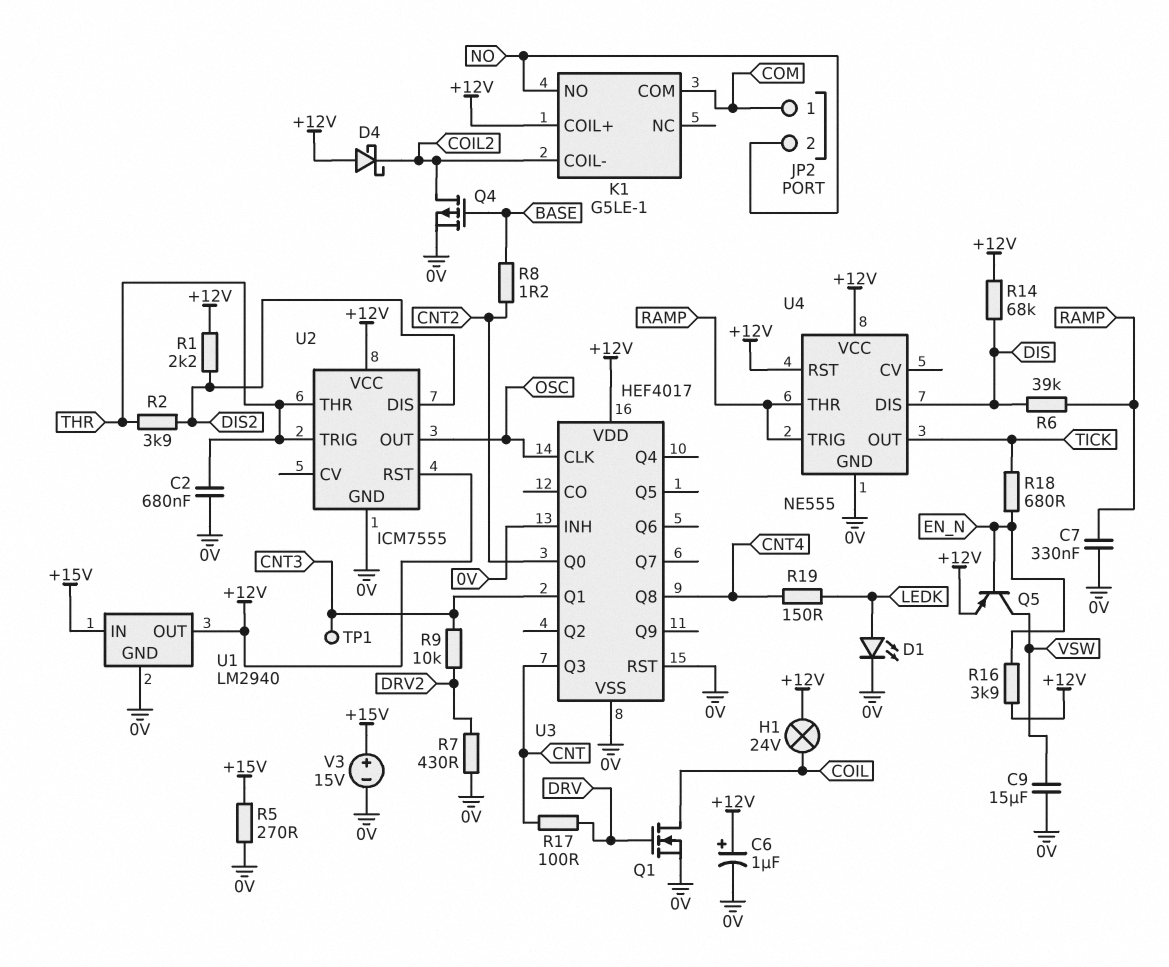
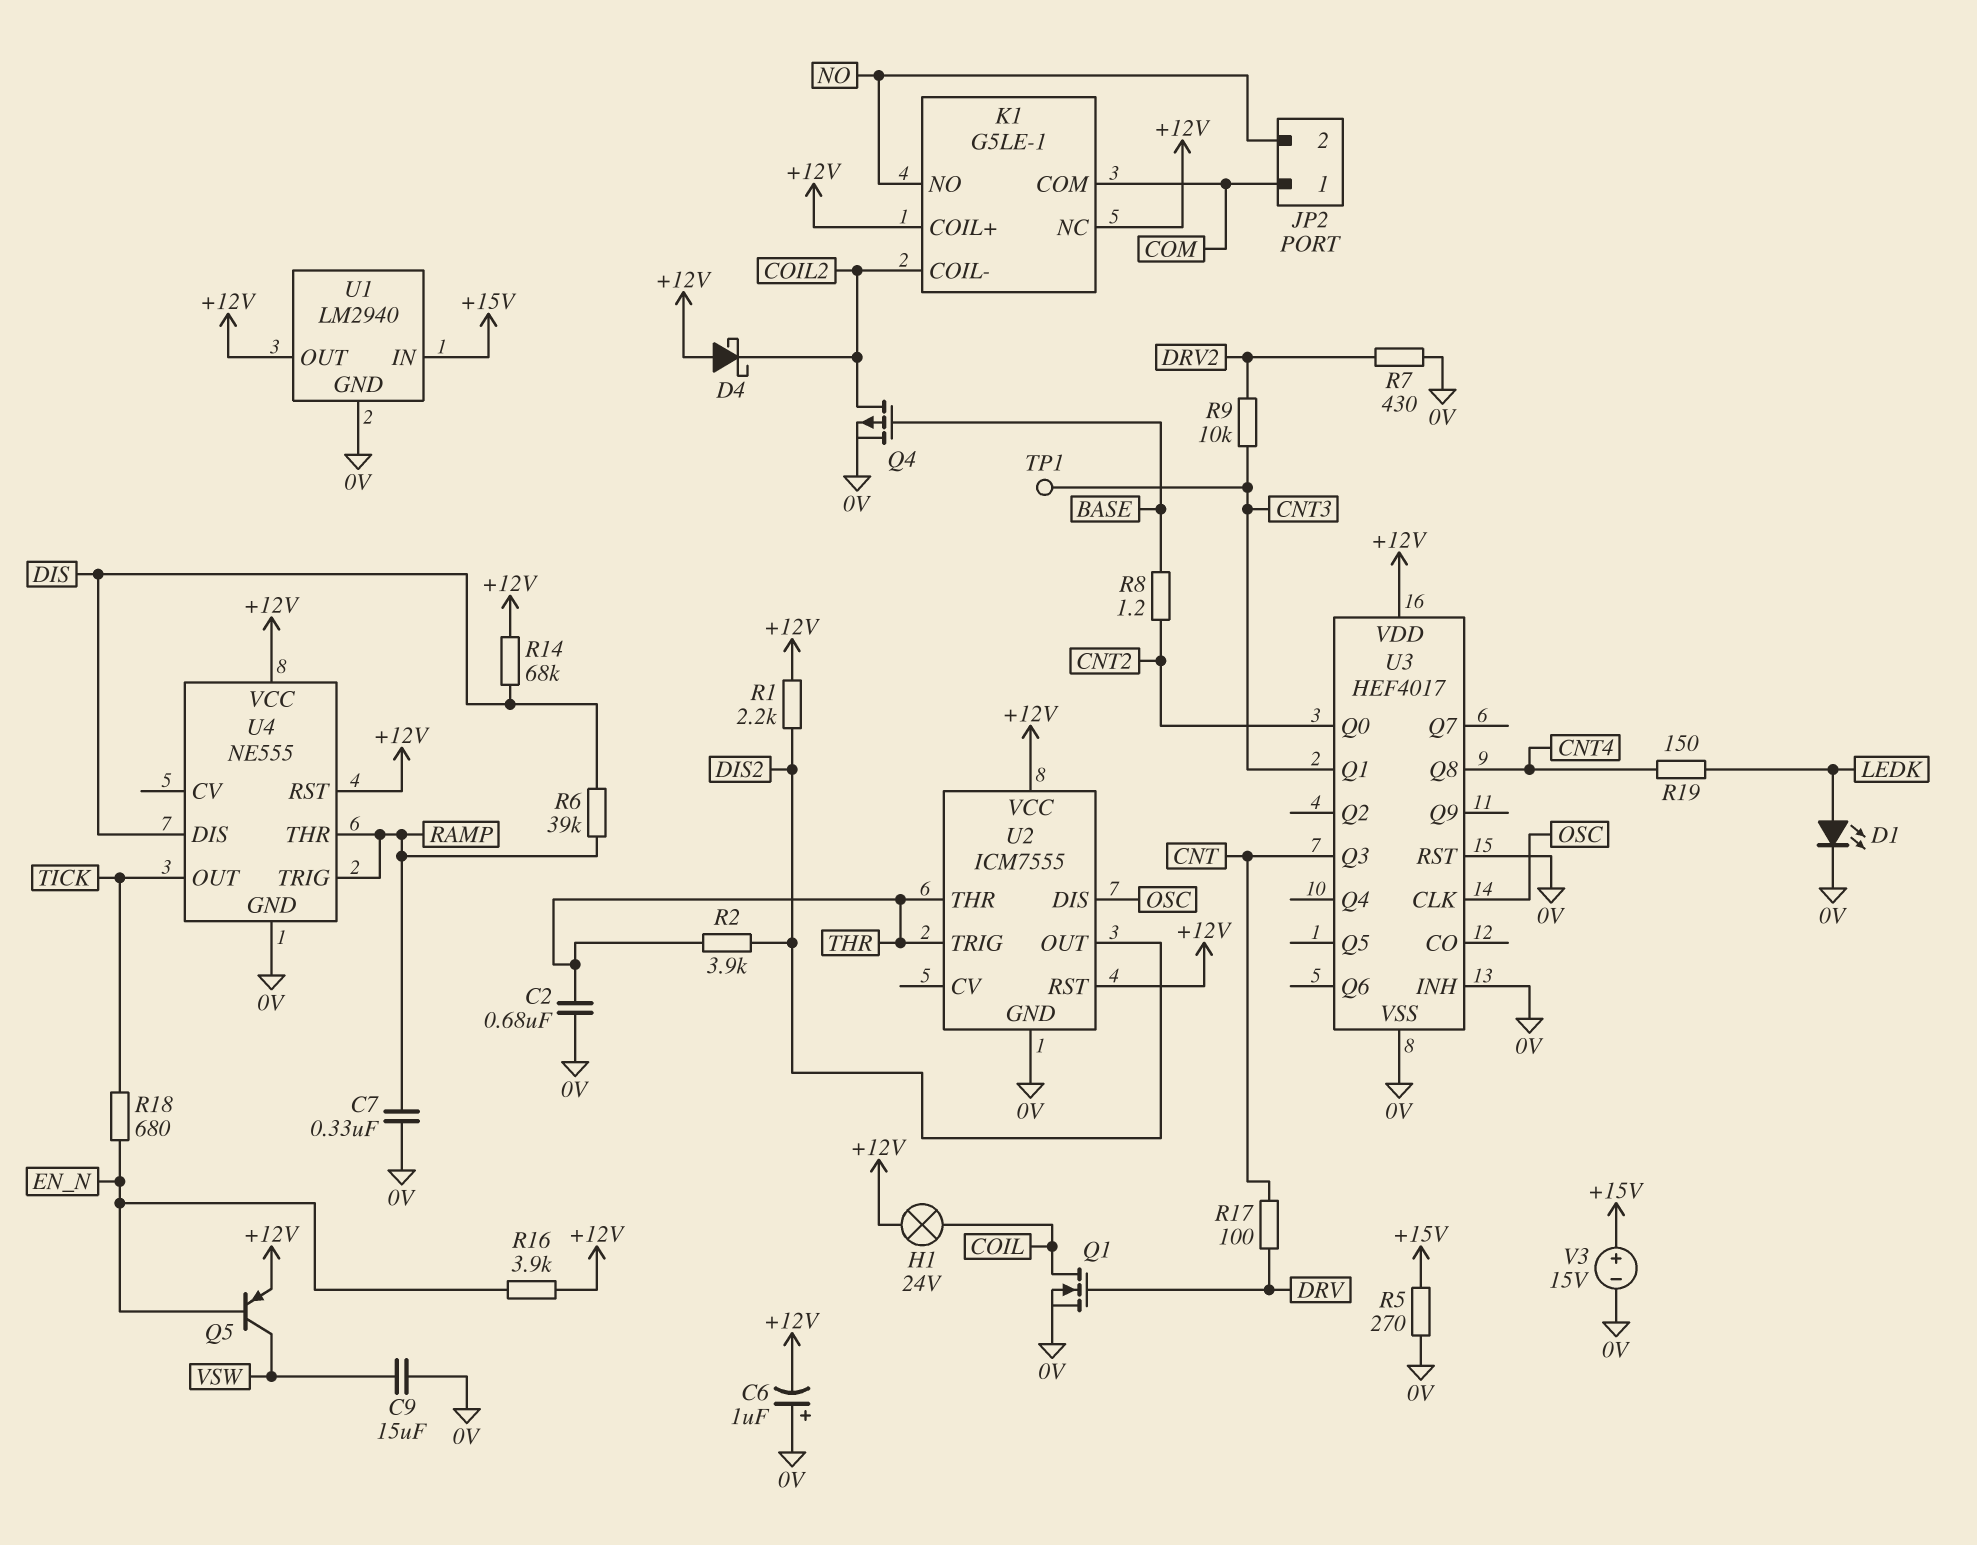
C6: 1uF (plus +12V, minus 0V) -> 1uF (plus 0V, minus +12V)
K1 pin NC: none -> +12V
U2 pin DIS: DIS2 -> OSC
U2 pin OUT: OSC -> DIS2

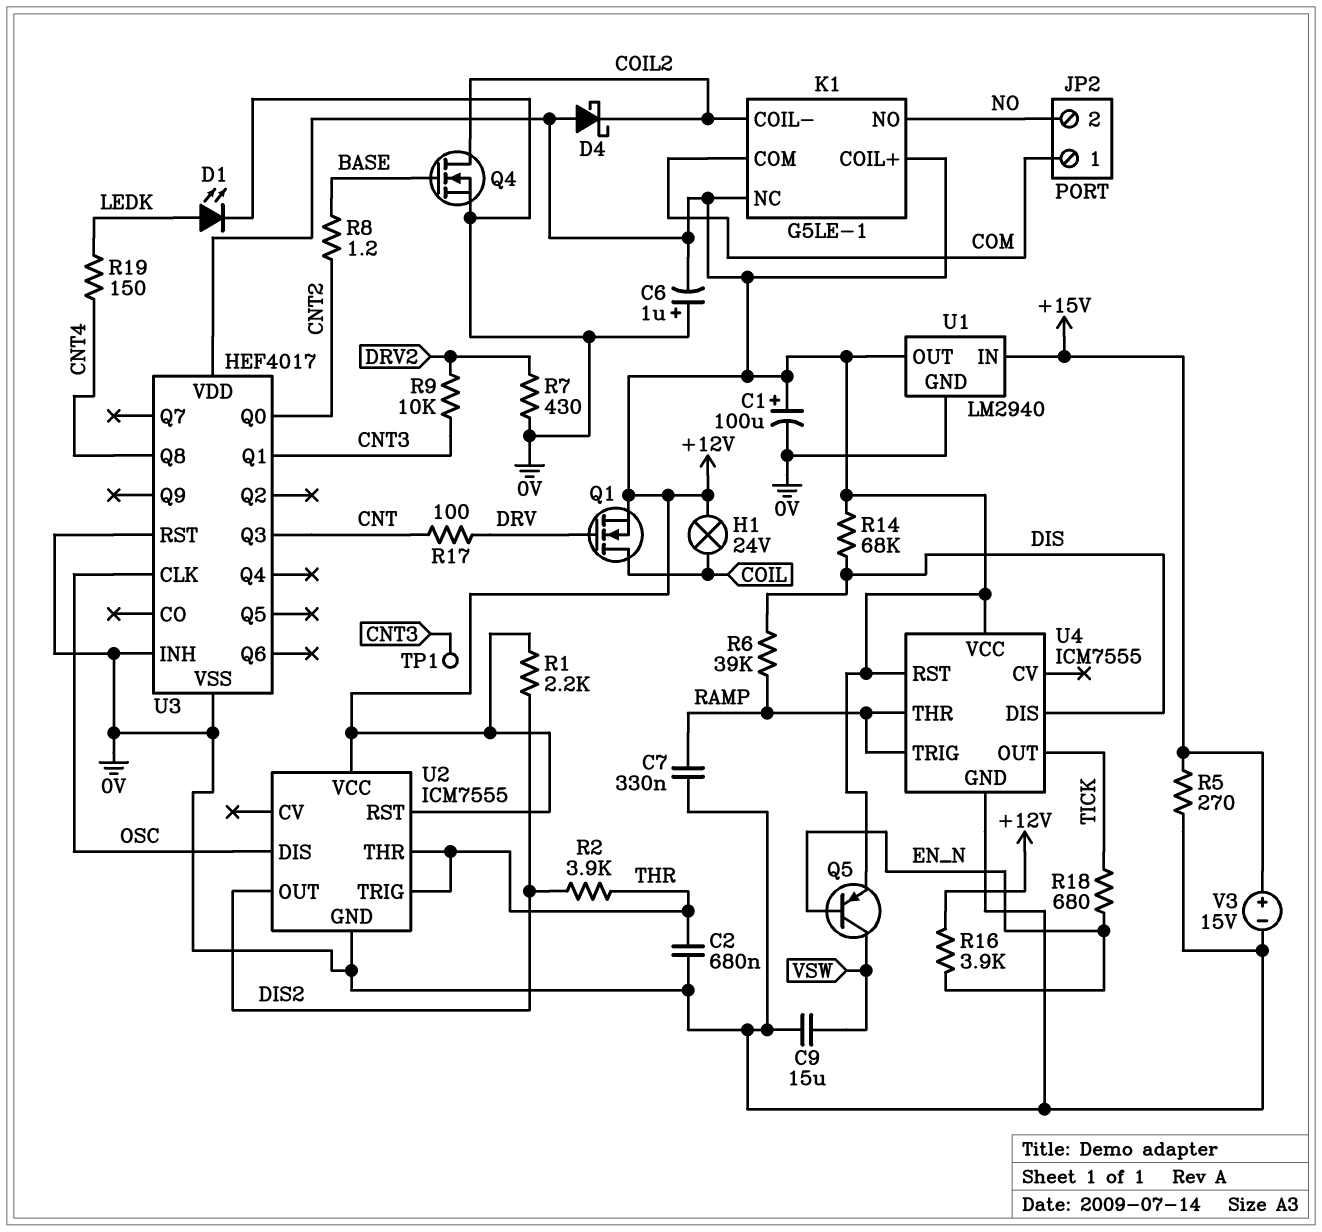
C1: none -> 100uF (plus +12V, minus 0V)
Q1: NMOS (G DRV, D COIL, S 0V) -> NMOS (G DRV, D COIL, S +12V)
Q4: PMOS (G BASE, D COIL2, S 0V) -> NMOS (G BASE, D COIL2, S 0V)
U4: NE555 -> ICM7555

